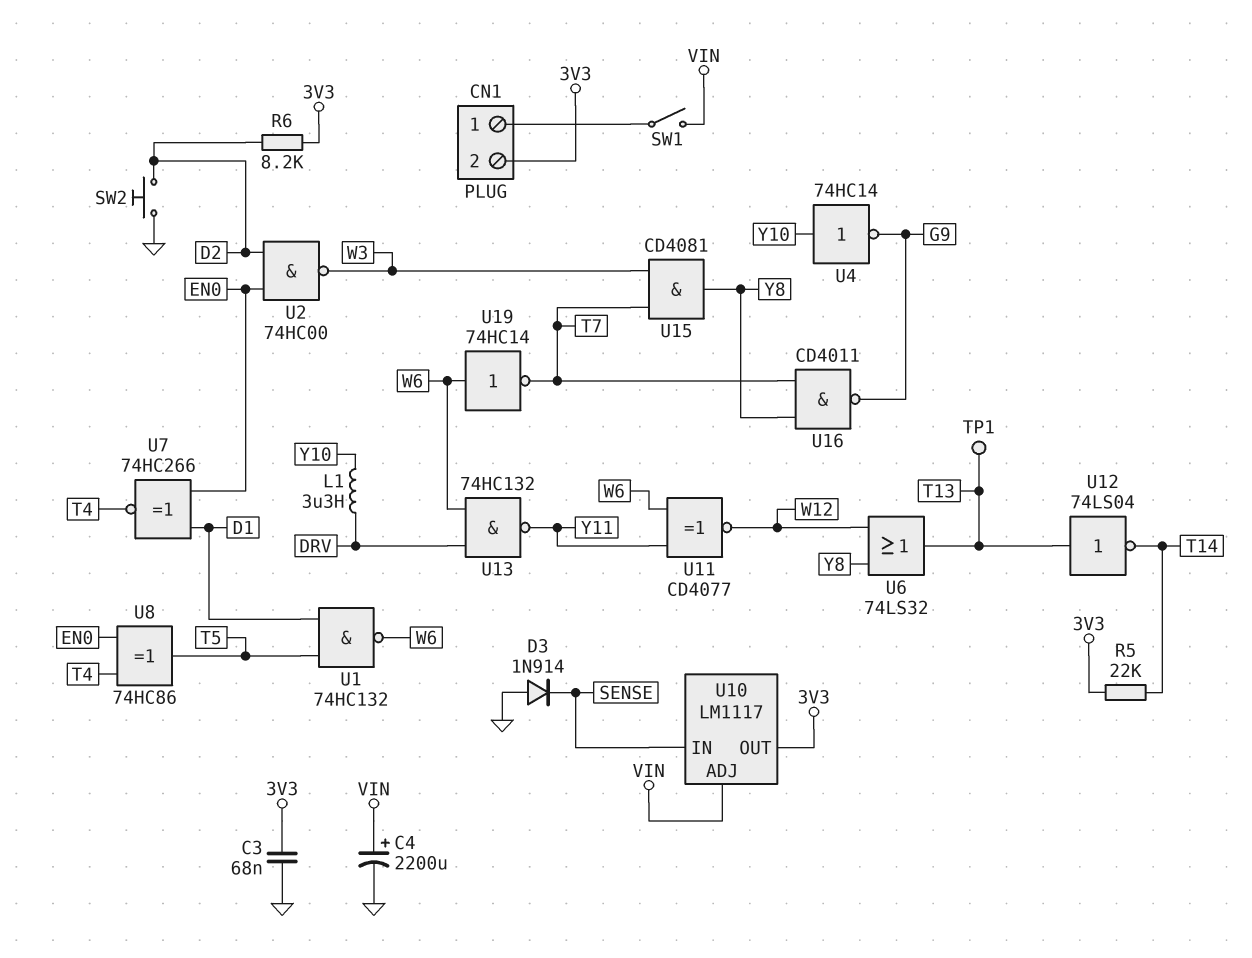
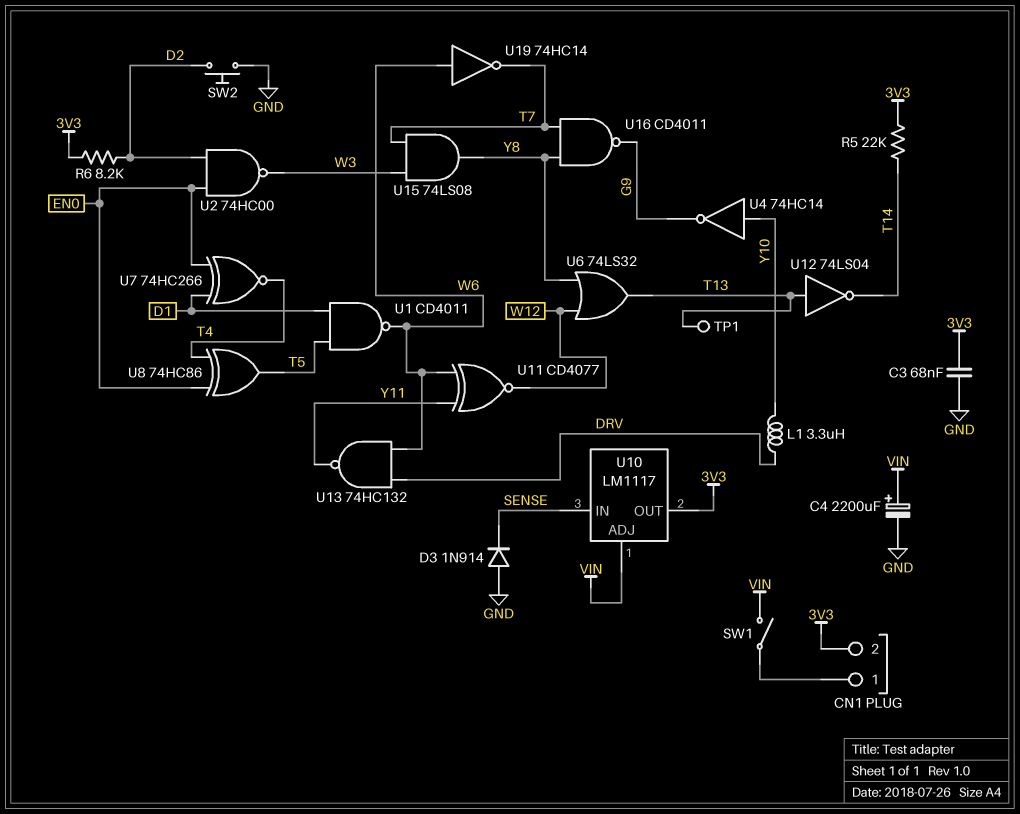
U1: NAND 74HC132 (in D1, in T5, out W6) -> NAND CD4011 (in D1, in T5, out W6)
U15: AND CD4081 (in T7, in W3, out Y8) -> AND 74LS08 (in T7, in W3, out Y8)

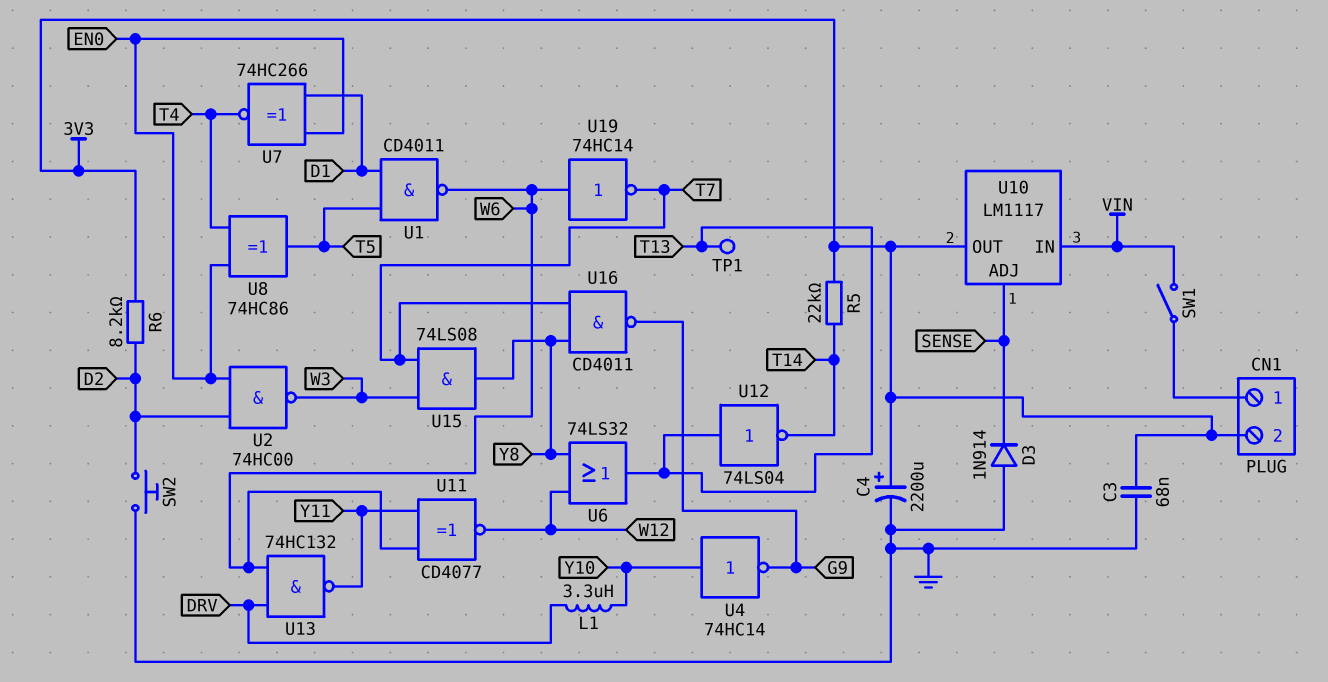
C4: 2200uF (plus VIN, minus GND) -> 2200uF (plus 3V3, minus GND)
U10 pin ADJ: VIN -> SENSE
U10 pin IN: SENSE -> VIN

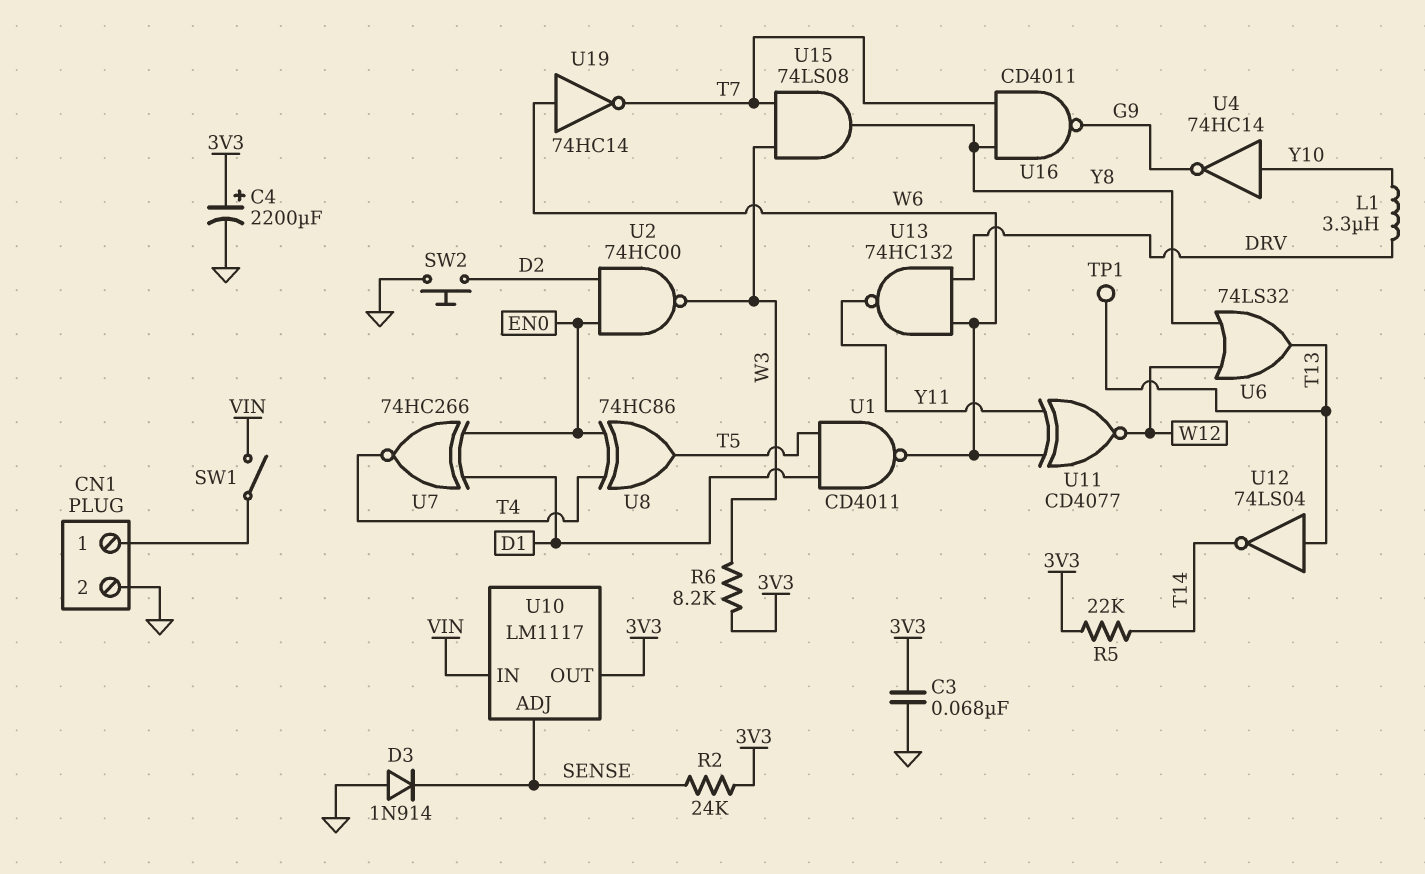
CN1 pin 2: 3V3 -> GND
R2: none -> 24k (3V3, SENSE)
R6: 8.2k (3V3, D2) -> 8.2k (3V3, W3)

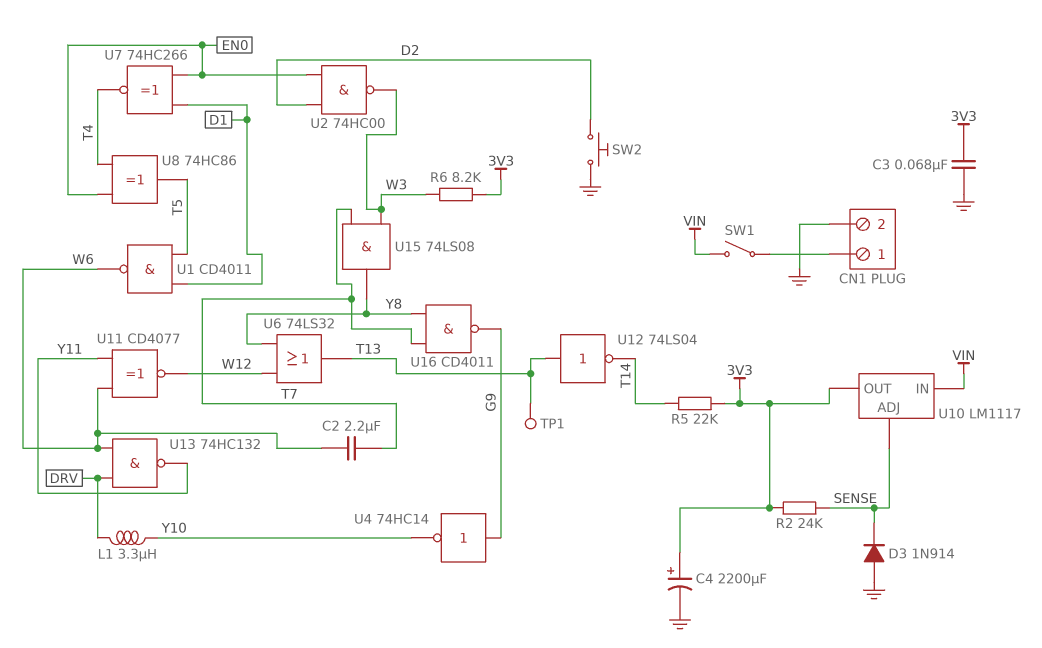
C2: none -> 2.2uF (T7, W6)
U4: NOT 74HC14 (in Y10, out G9) -> NOT 74HC14 (in G9, out Y10)
U19: NOT 74HC14 (in W6, out T7) -> none

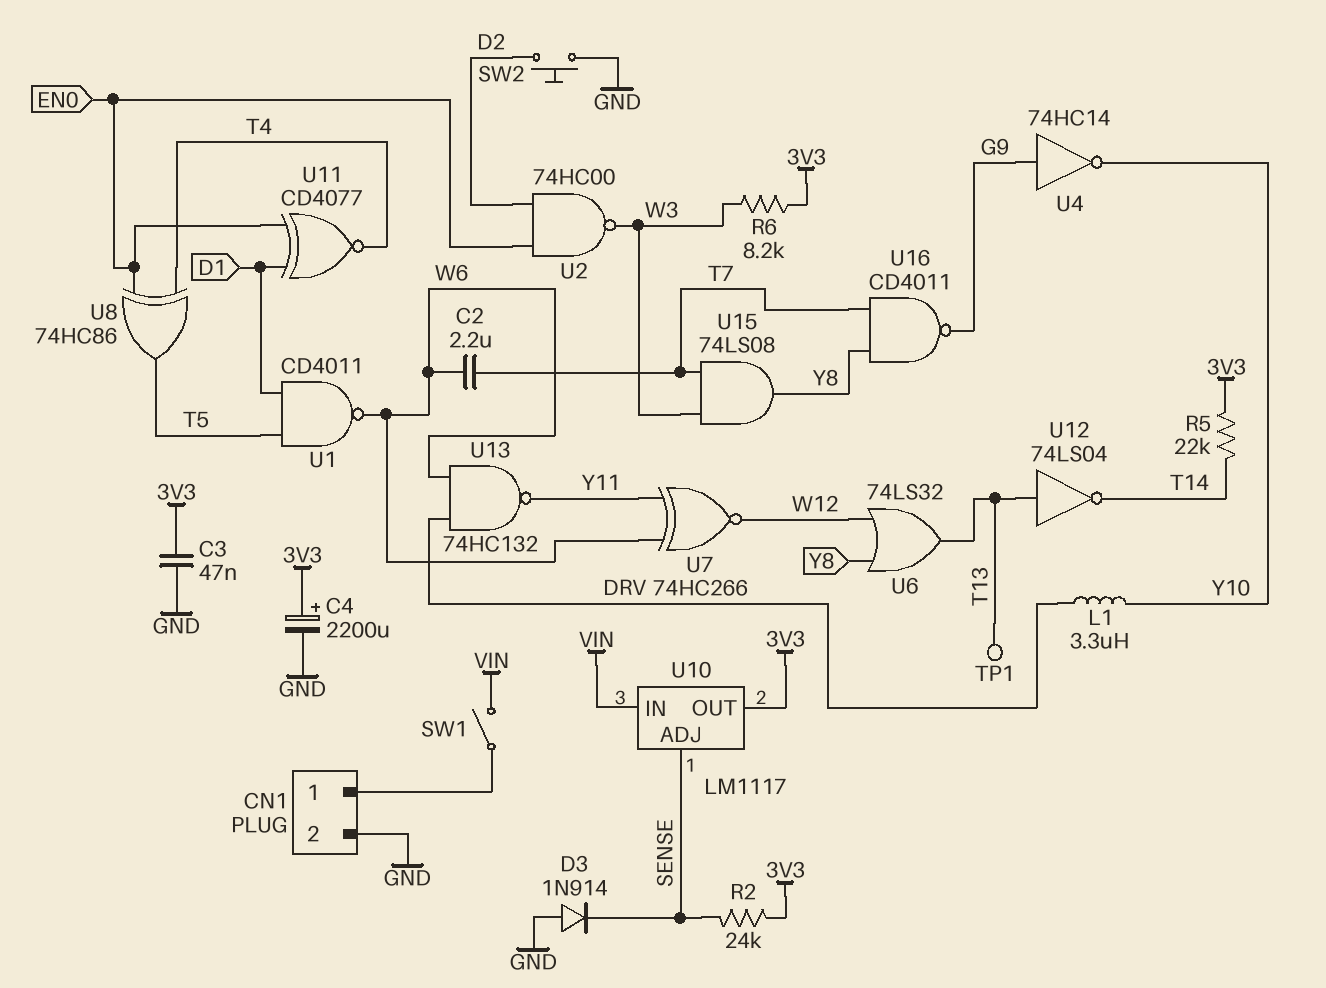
C3: 68nF (3V3, GND) -> 47nF (3V3, GND)
U7: XNOR 74HC266 (in D1, in EN0, out T4) -> XNOR 74HC266 (in W6, in Y11, out W12)
U11: XNOR CD4077 (in W6, in Y11, out W12) -> XNOR CD4077 (in D1, in EN0, out T4)

